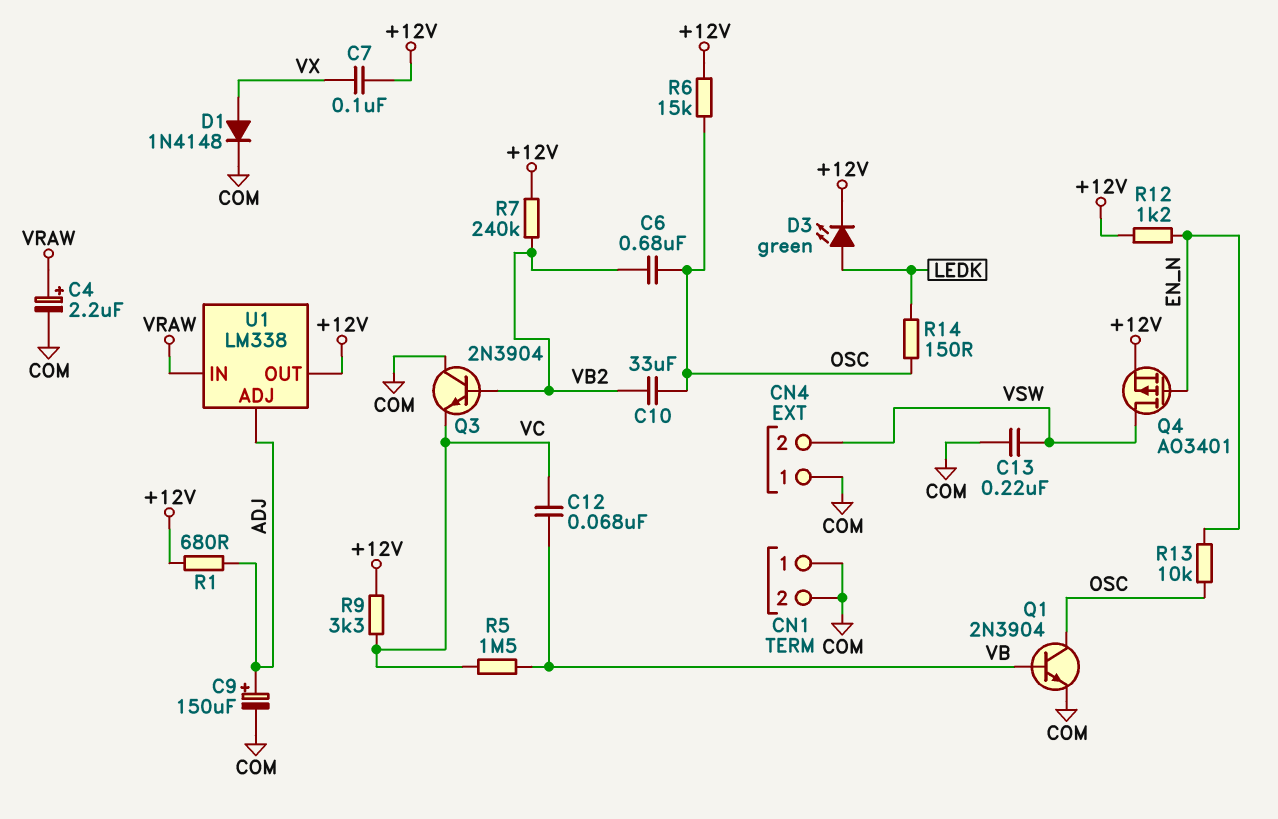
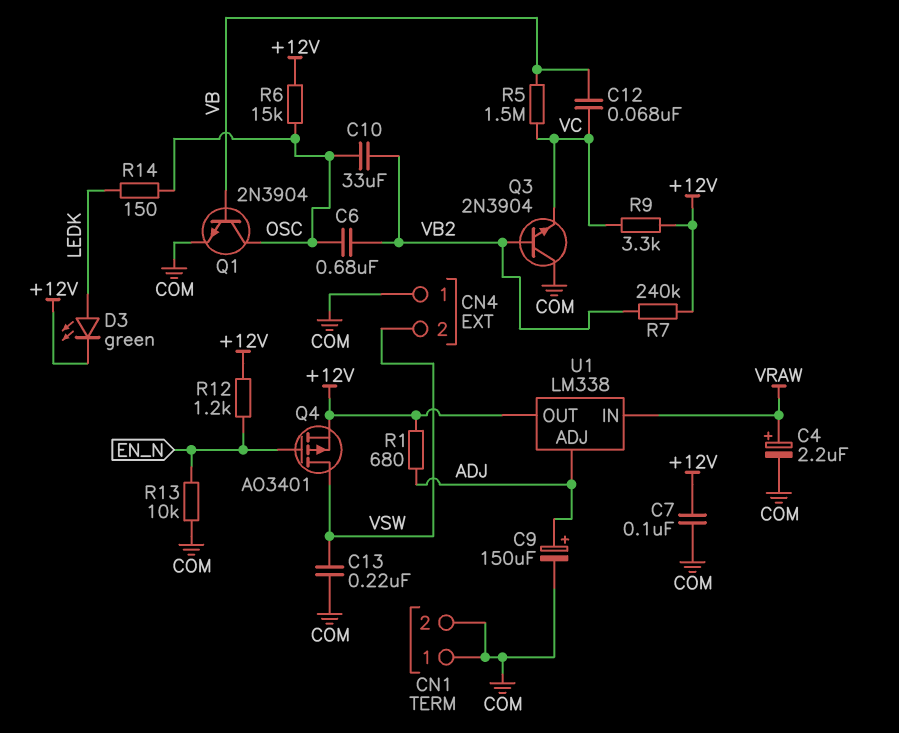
C7: 100nF (+12V, VX) -> 100nF (+12V, COM)
D1: diode 1N4148 (A VX, K COM) -> none
R13: 10k (EN_N, OSC) -> 10k (COM, EN_N)

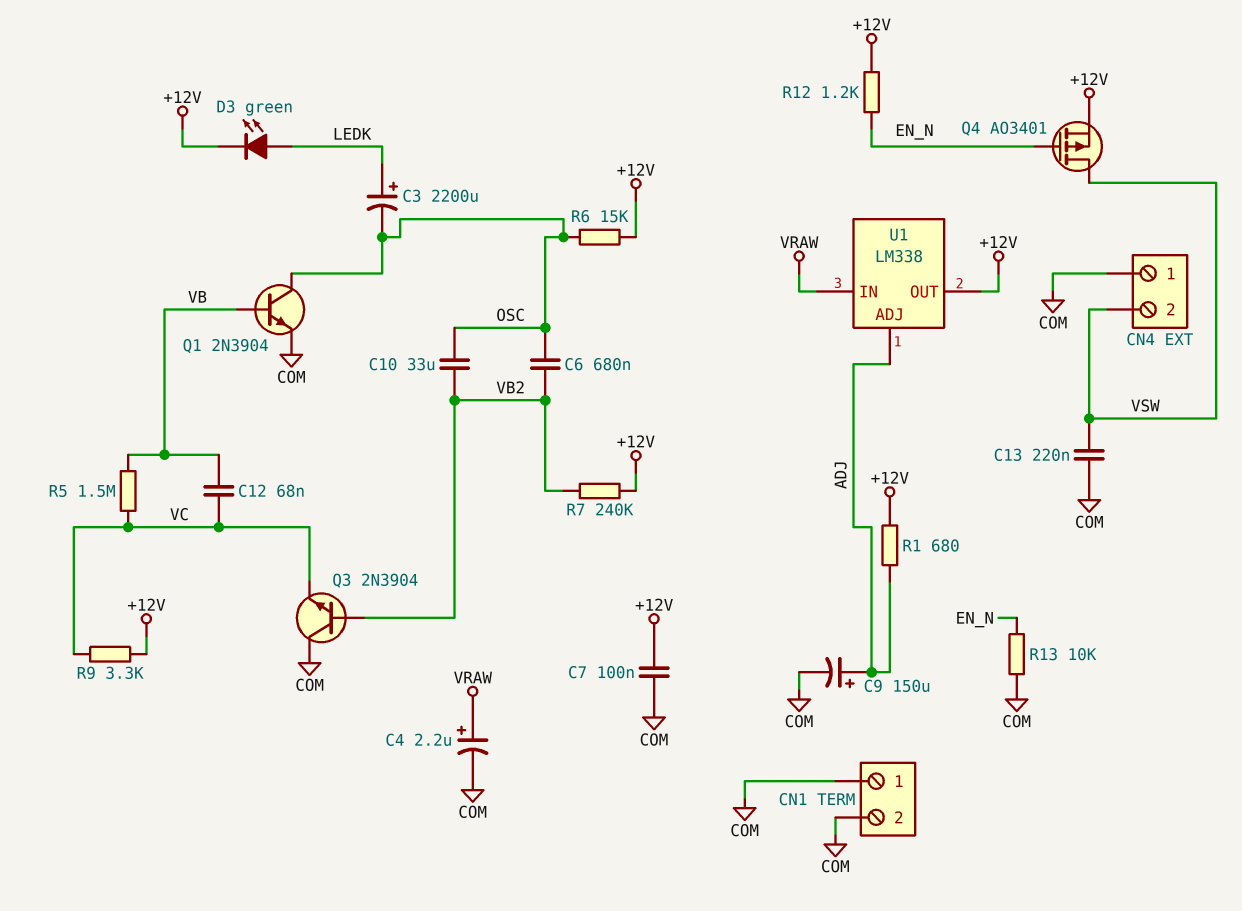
C3: none -> 2200uF (plus LEDK, minus OSC)
R14: 150 (LEDK, OSC) -> none

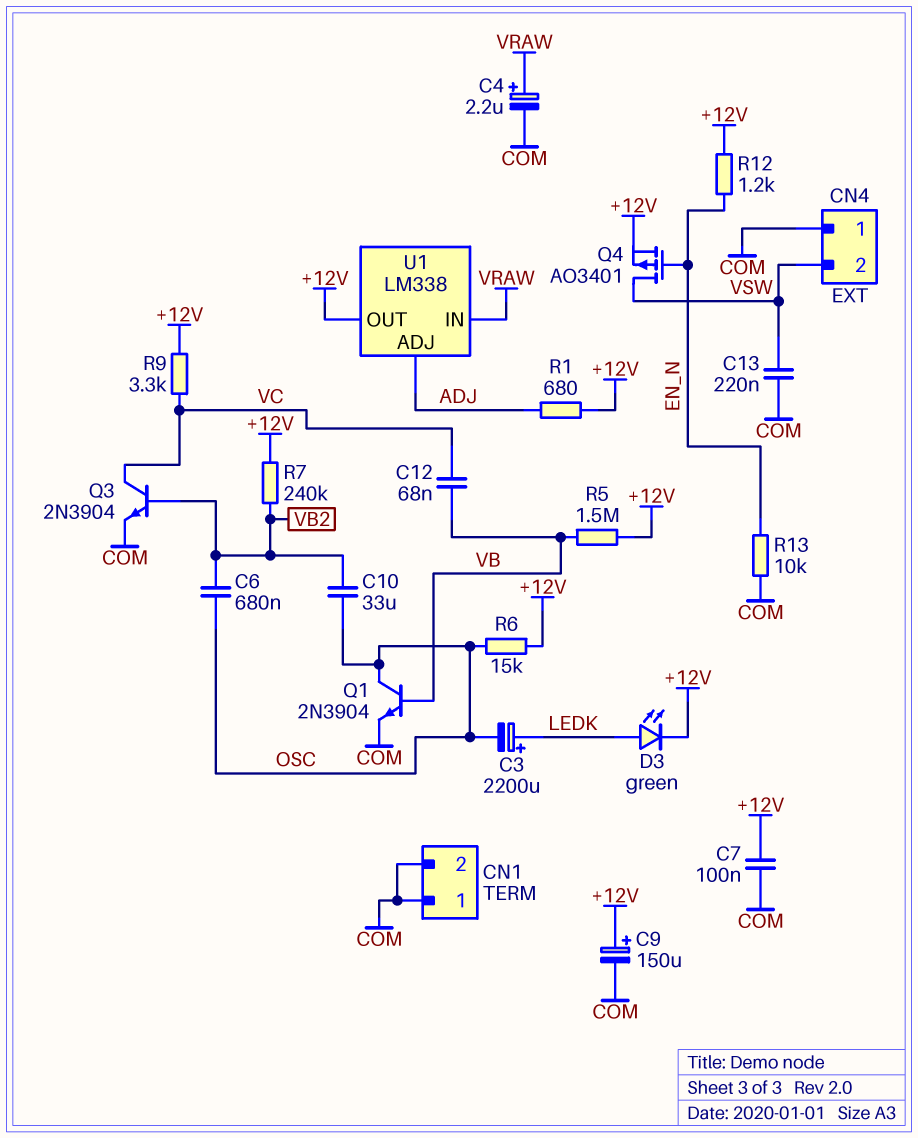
C9: 150uF (plus ADJ, minus COM) -> 150uF (plus +12V, minus COM)
Q3: NPN 2N3904 (B VB2, C COM, E VC) -> NPN 2N3904 (B VB2, C VC, E COM)
R5: 1.5M (VB, VC) -> 1.5M (+12V, VB)

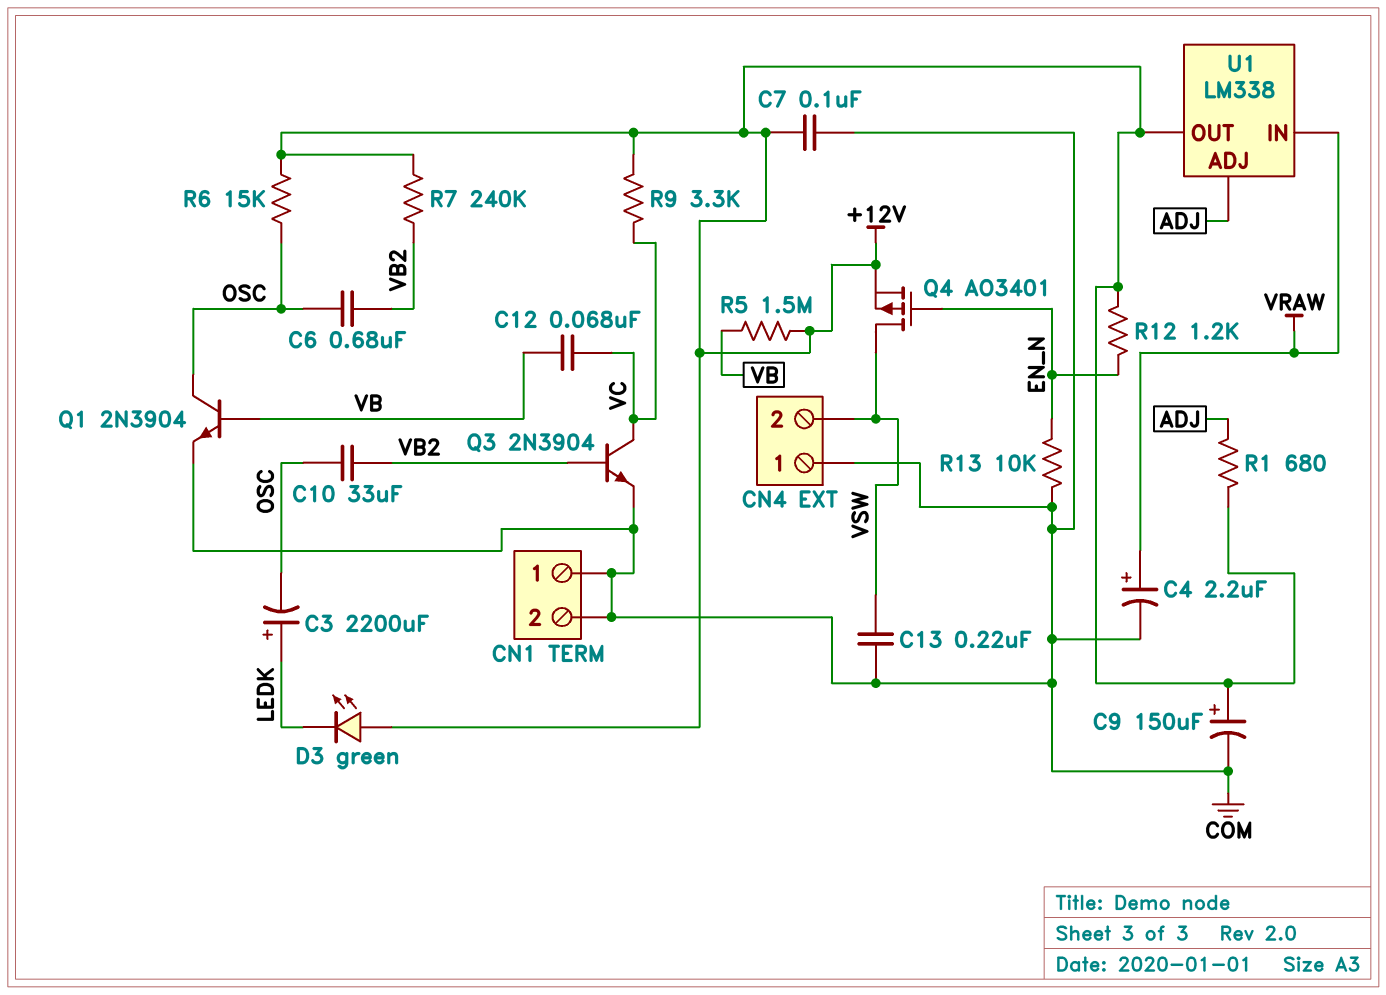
D3: LED green (A LEDK, K +12V) -> LED green (A +12V, K LEDK)

